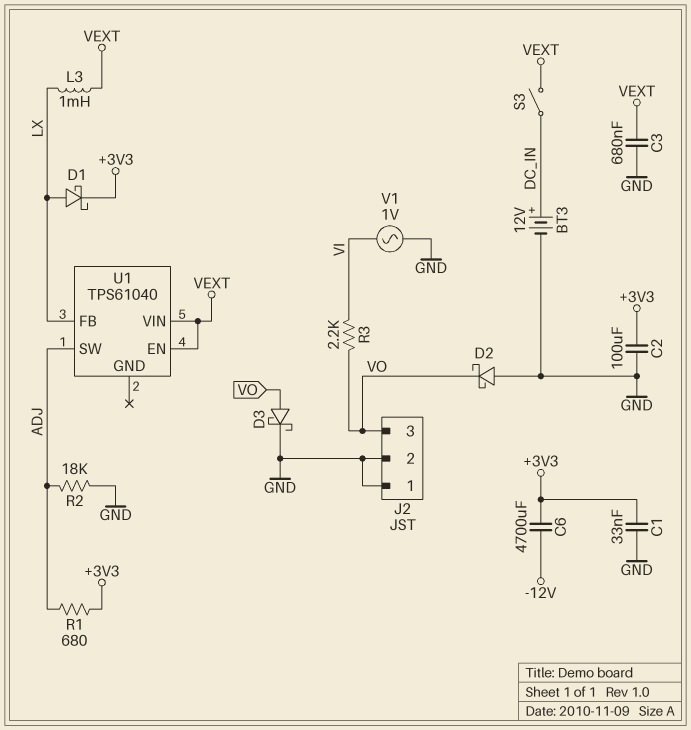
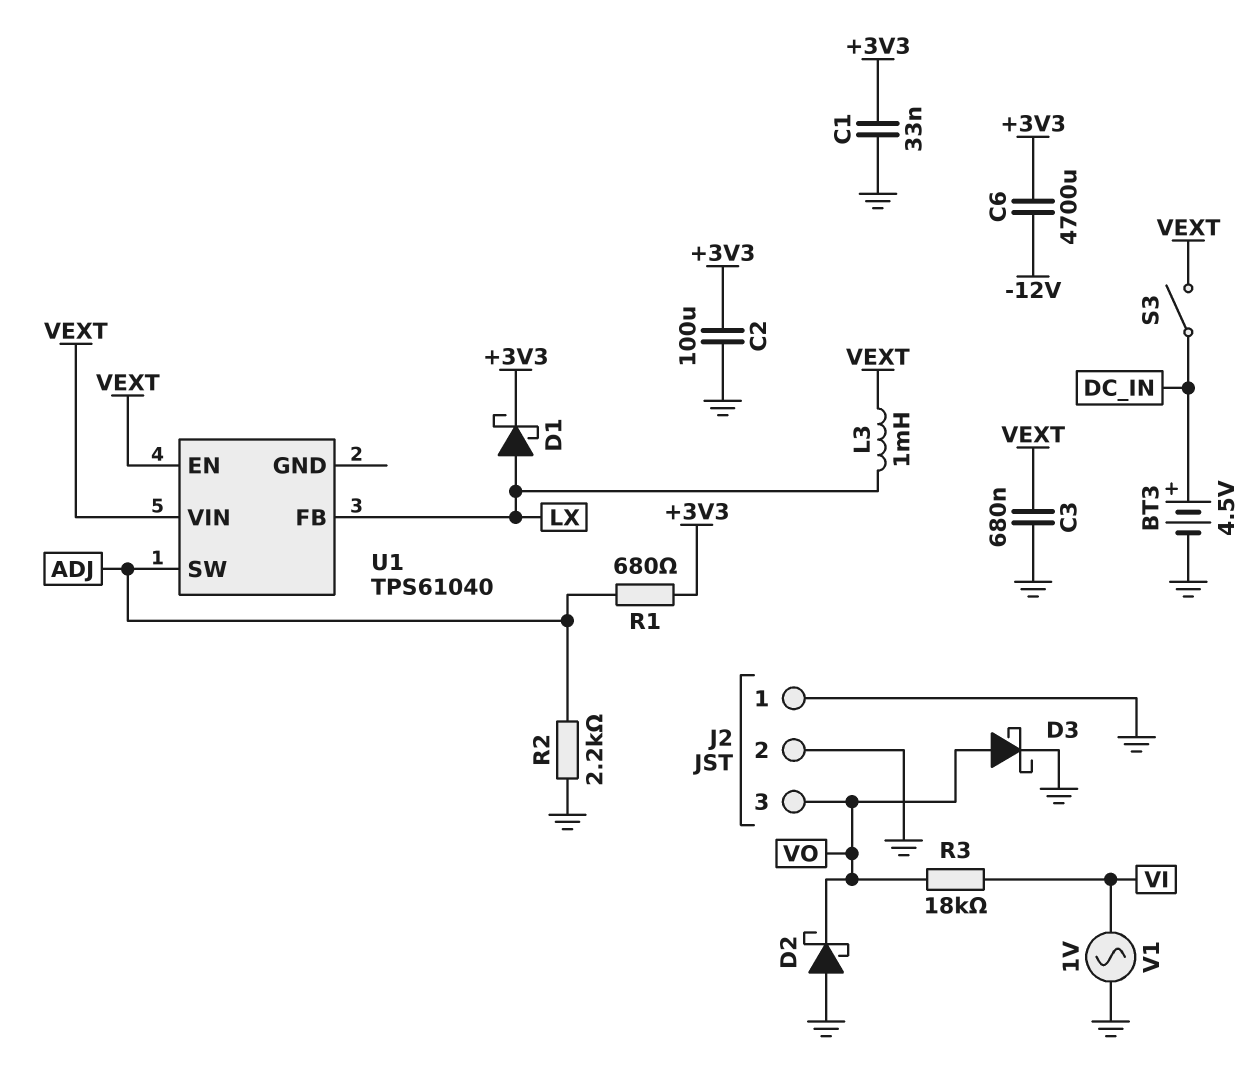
BT3: 12V (plus DC_IN, minus GND) -> 4.5V (plus DC_IN, minus GND)
R2: 18k (ADJ, GND) -> 2.2k (ADJ, GND)
R3: 2.2k (VI, VO) -> 18k (VI, VO)

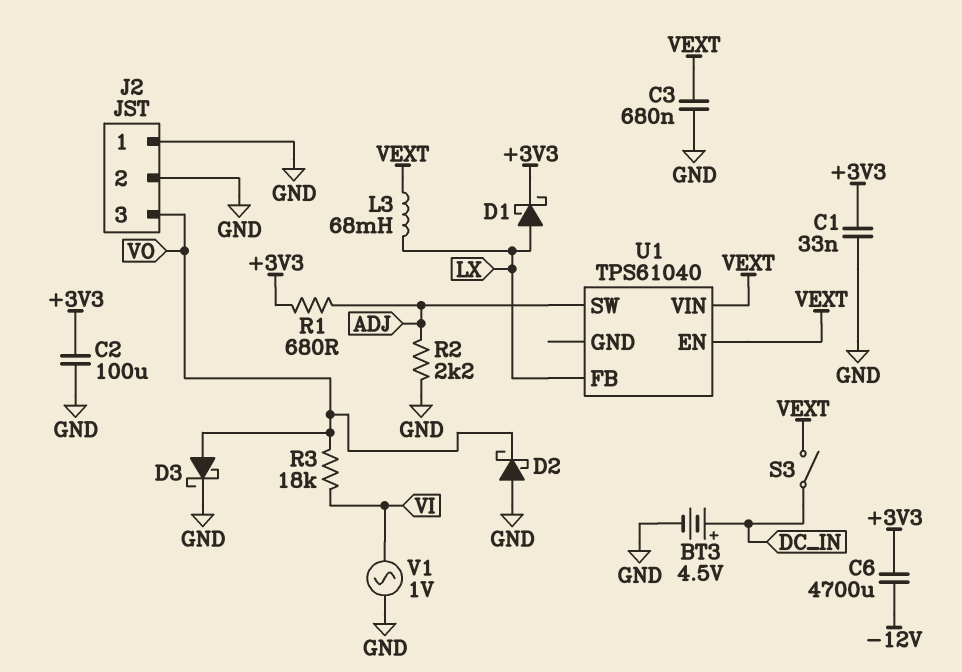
L3: 1mH (LX, VEXT) -> 68mH (LX, VEXT)

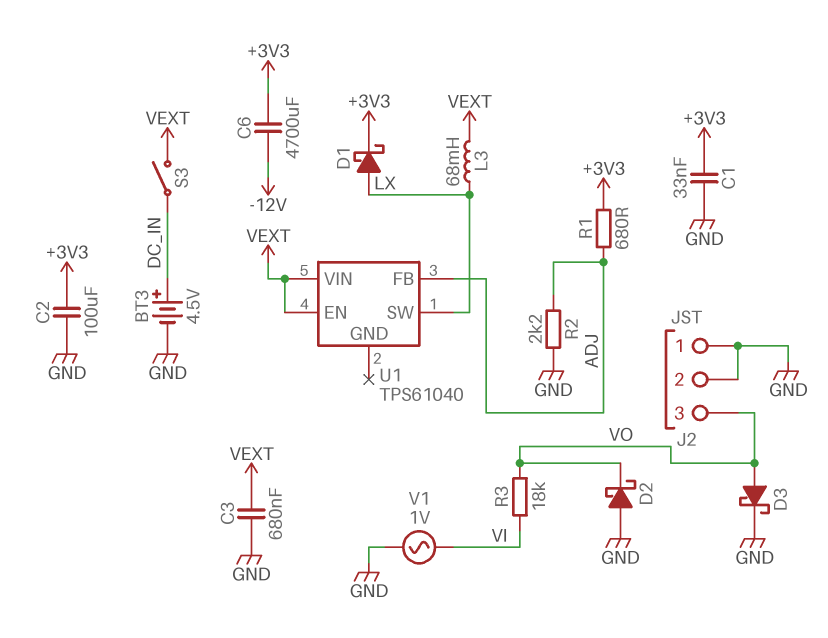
U1 pin FB: LX -> ADJ
U1 pin SW: ADJ -> LX

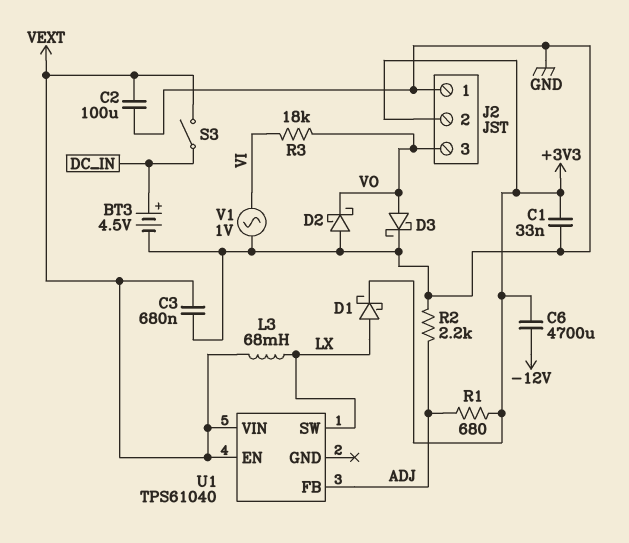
C2: 100uF (+3V3, GND) -> 100uF (GND, VEXT)
J2 pin 2: GND -> +3V3

